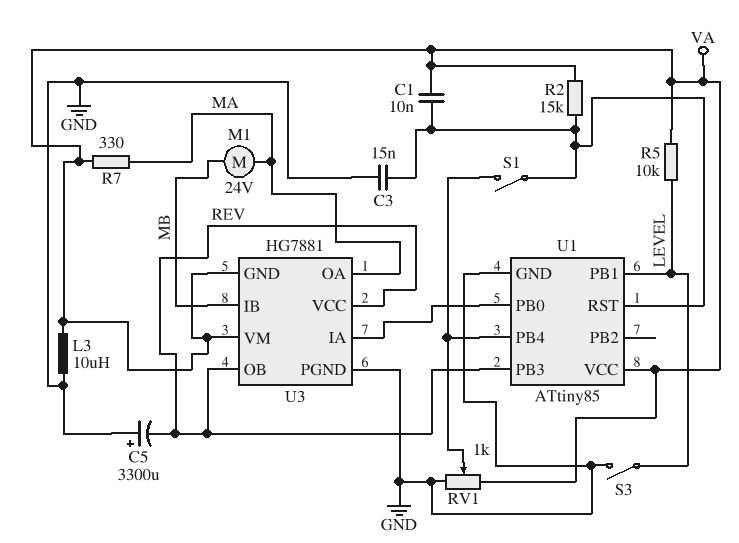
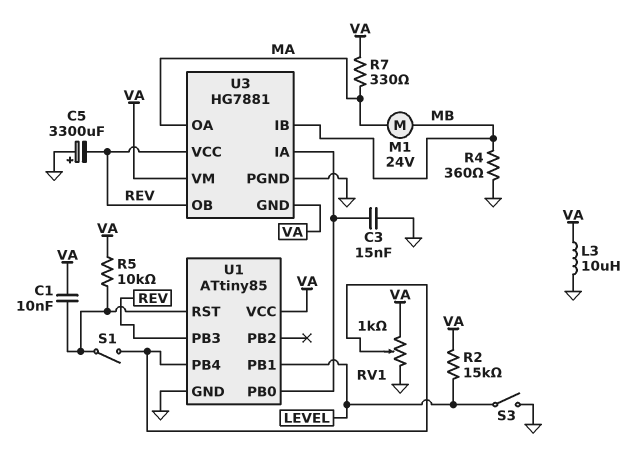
C3: 15nF (GND, U1/RST) -> 15nF (GND, U1/PB0)
R2: 15k (U1/RST, VA) -> 15k (LEVEL, VA)
R4: none -> 360 (GND, MB)
R5: 10k (LEVEL, VA) -> 10k (U1/RST, VA)

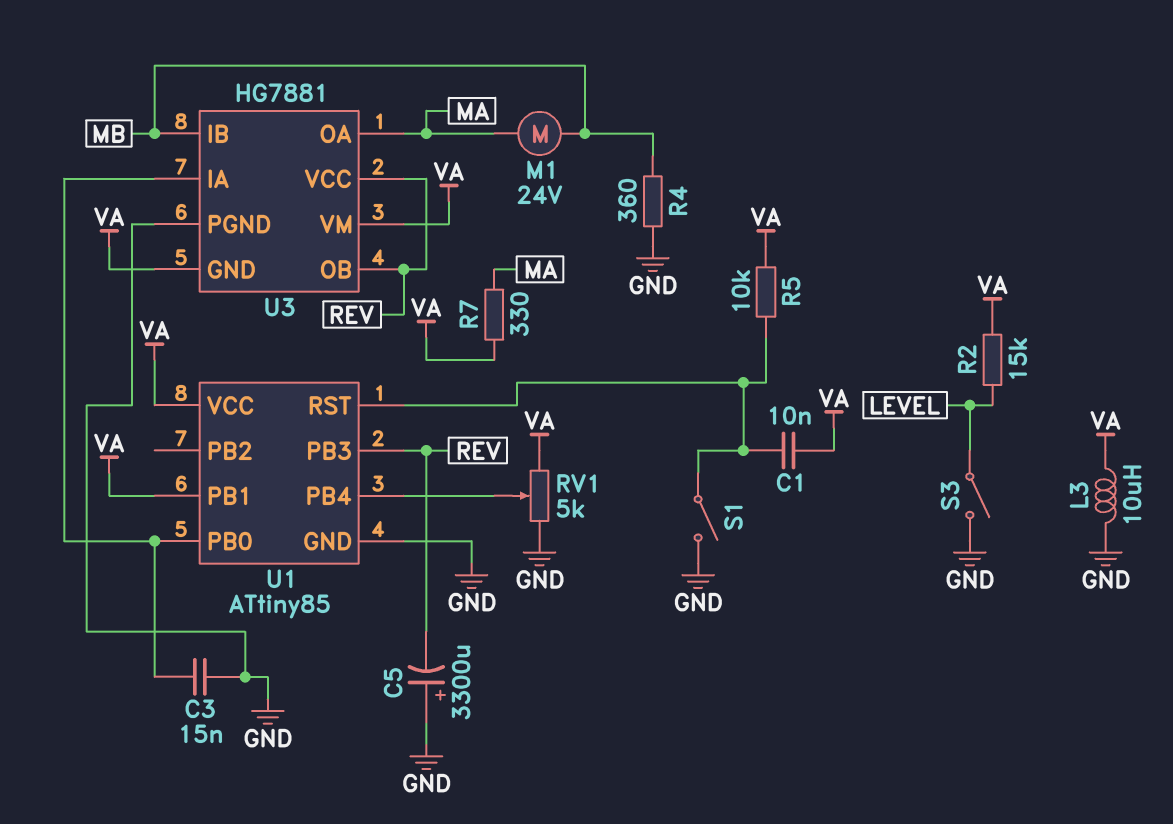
RV1: 1k (GND, VA, wiper U1/PB4) -> 5k (GND, VA, wiper U1/PB4)
S1: switch (U1/PB4, U1/RST) -> switch (GND, U1/RST)
U1 pin PB1: LEVEL -> VA

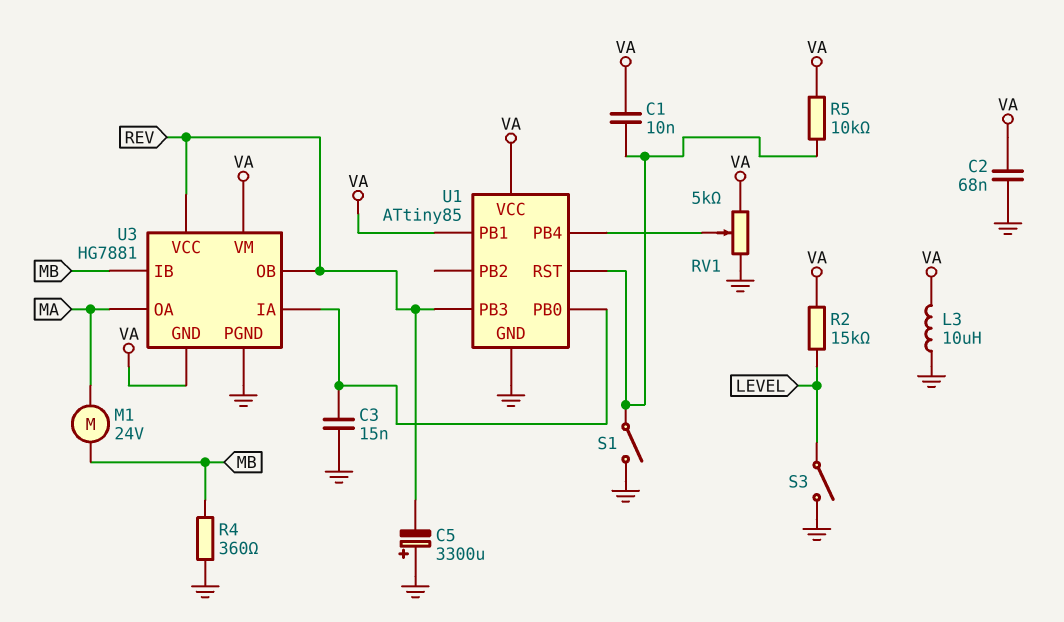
C2: none -> 68nF (GND, VA)
R7: 330 (MA, VA) -> none

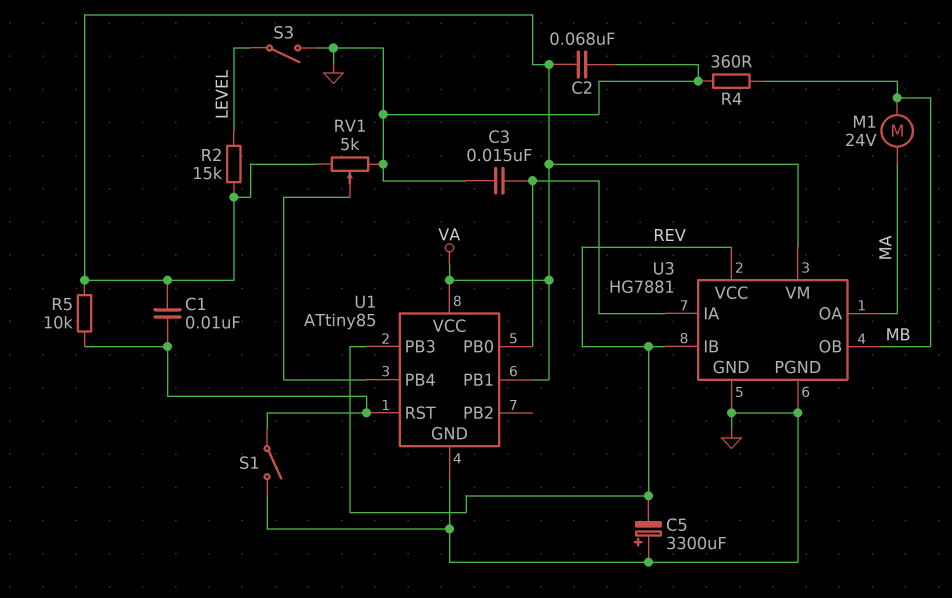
L3: 10uH (GND, VA) -> none
U3 pin GND: VA -> GND
U3 pin IB: MB -> REV
U3 pin OB: REV -> MB

